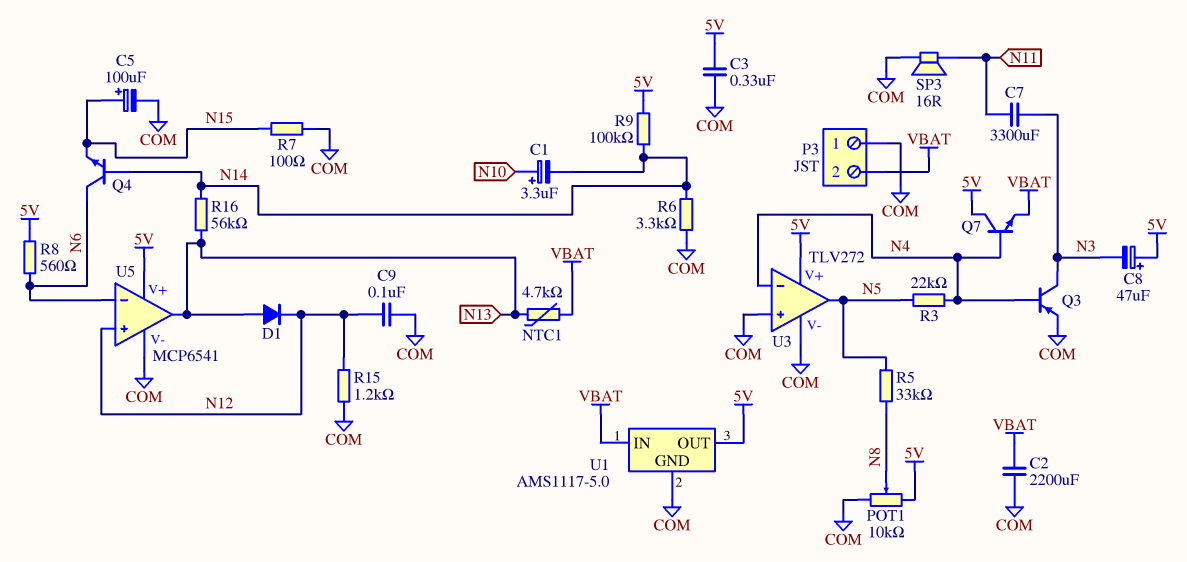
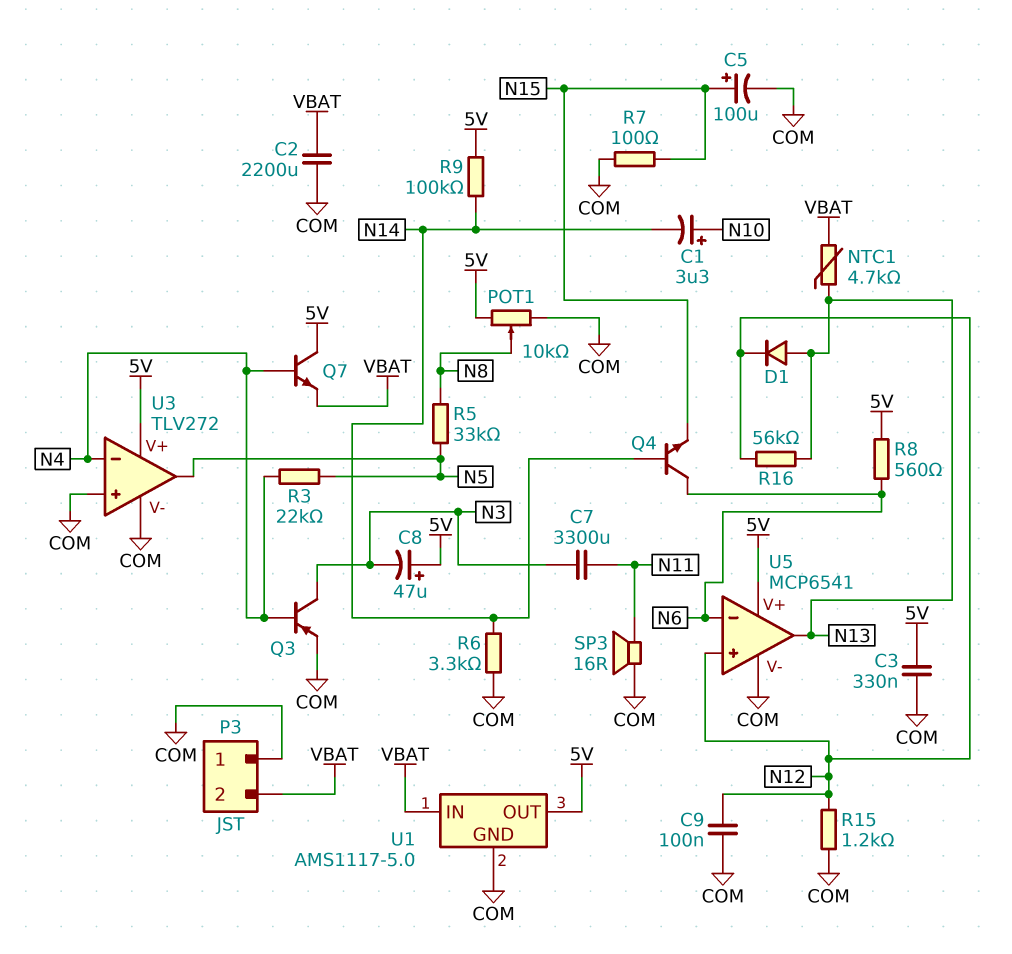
R16: 56k (N13, N14) -> 56k (N12, N13)

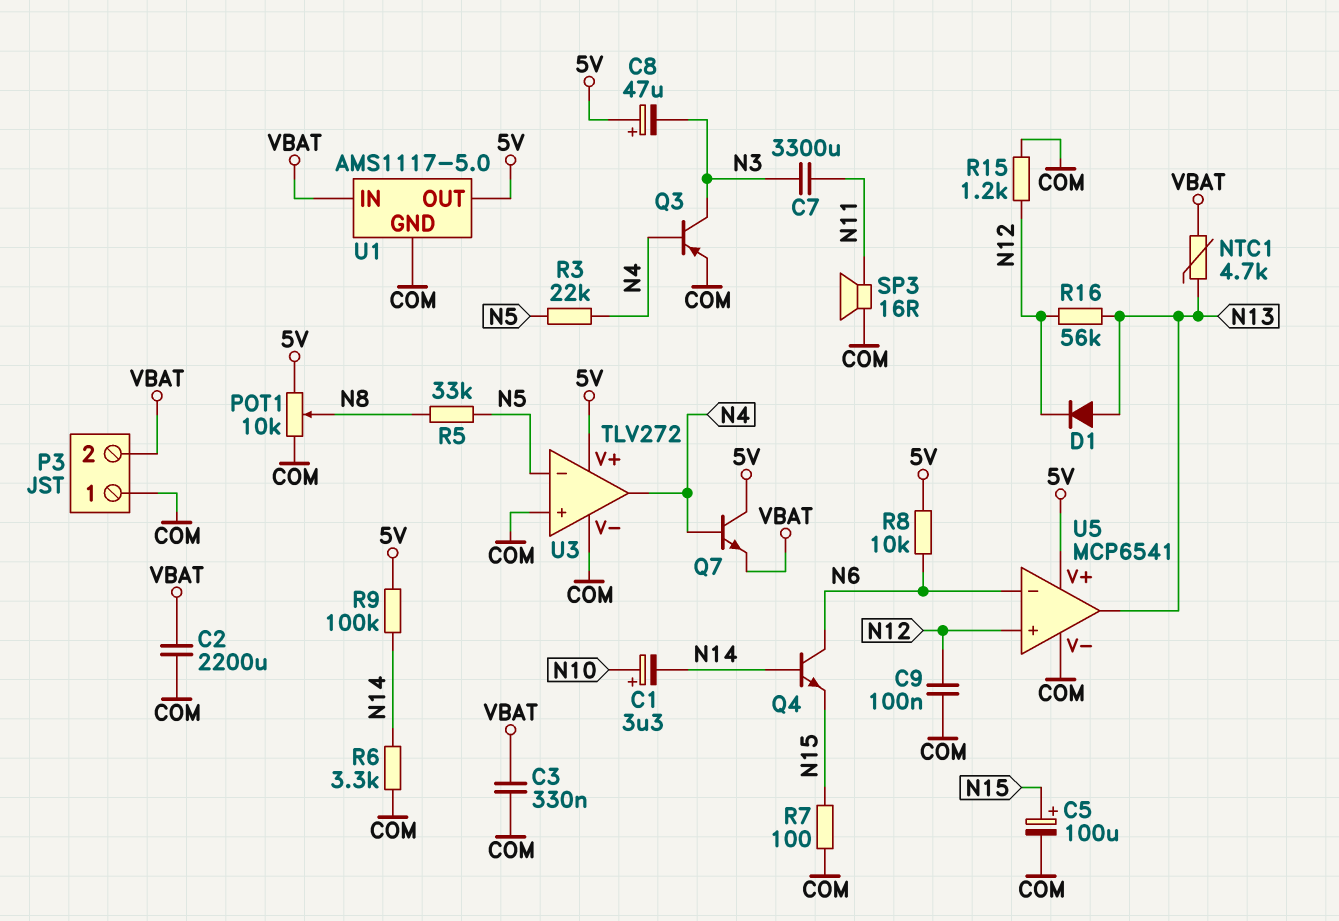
C3: 330nF (5V, COM) -> 330nF (COM, VBAT)
R8: 560 (5V, N6) -> 10k (5V, N6)
U3 pin in-: N4 -> N5
U3 pin out: N5 -> N4

